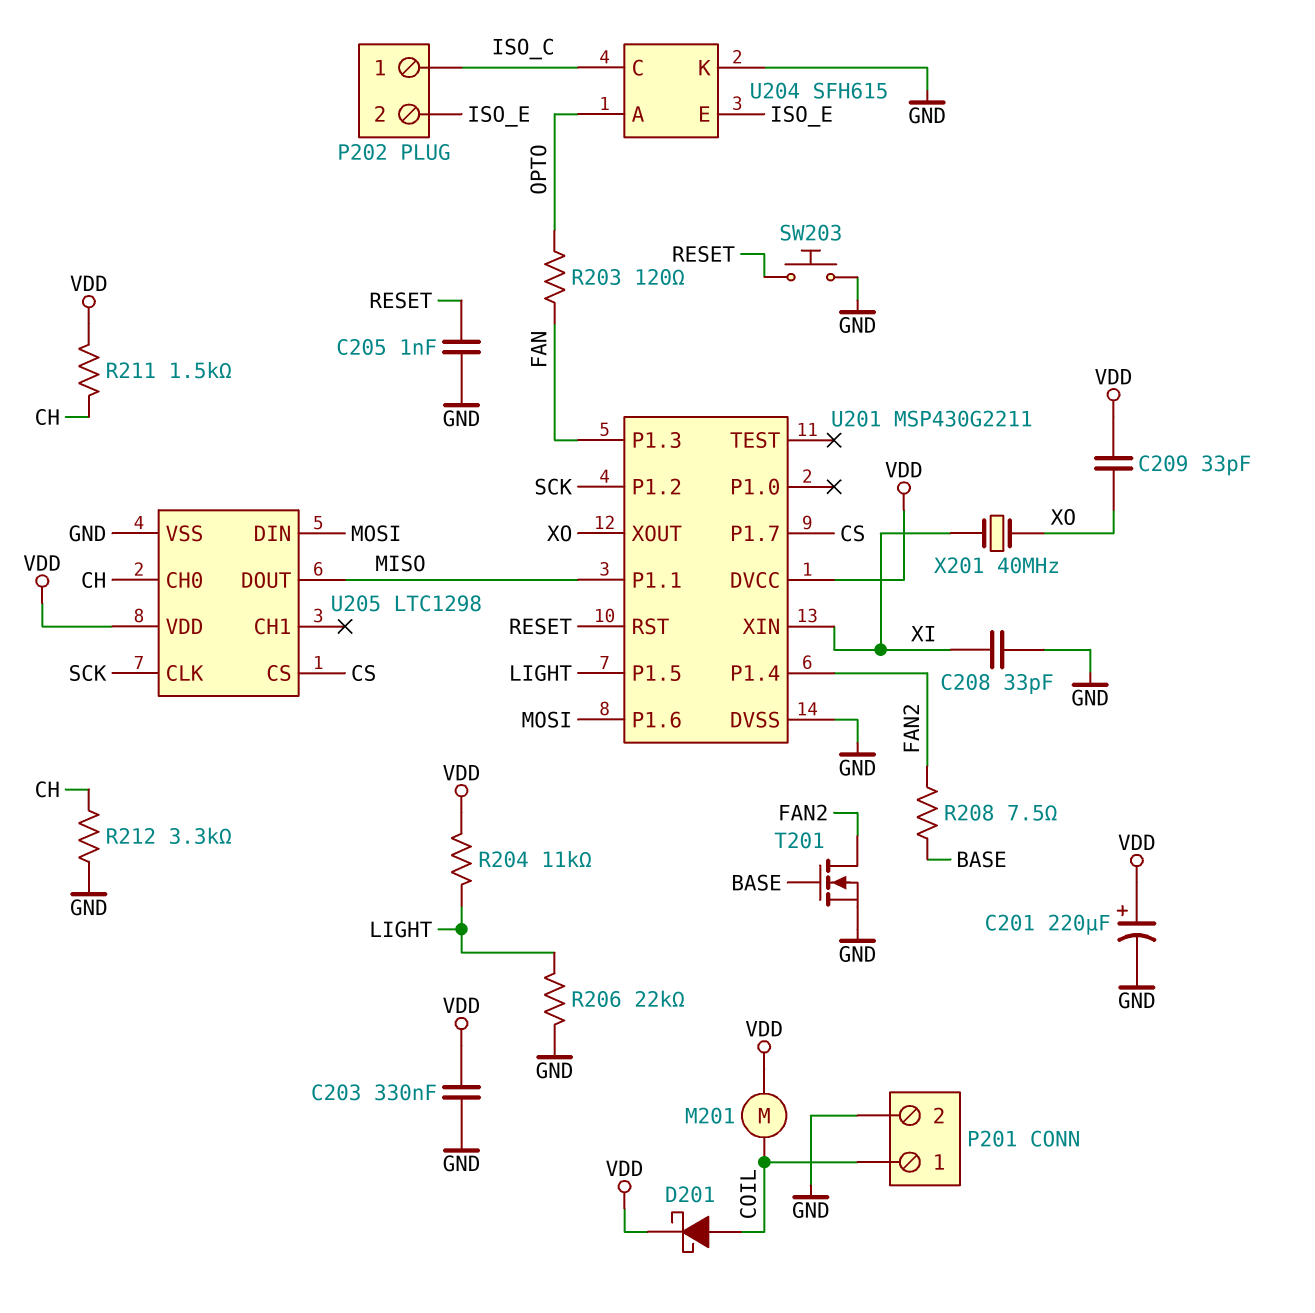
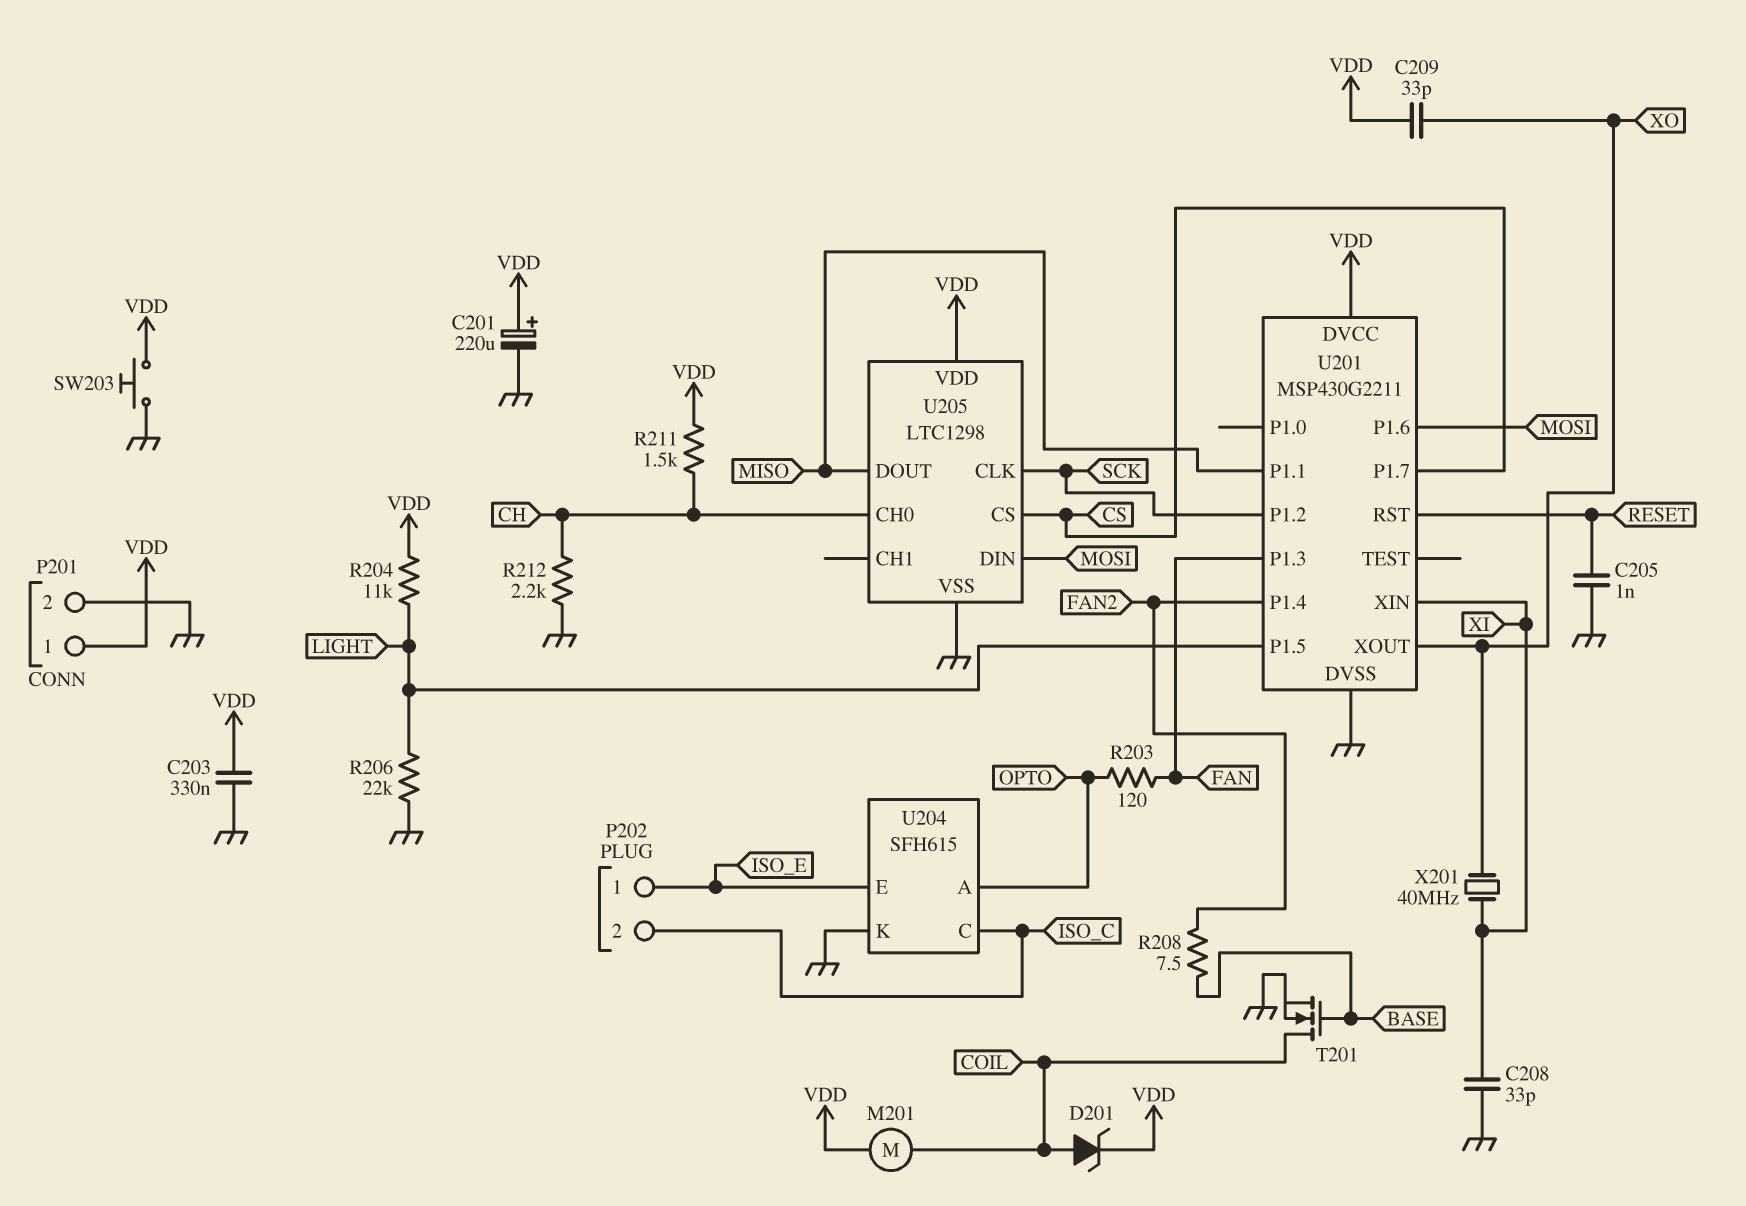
D201: schottky (A COIL, K VDD) -> zener (A COIL, K VDD)
P201 pin 1: COIL -> VDD
P202 pin 1: ISO_C -> ISO_E
P202 pin 2: ISO_E -> ISO_C
R212: 3.3k (CH, GND) -> 2.2k (CH, GND)
SW203: button (GND, RESET) -> button (GND, VDD)
T201: NMOS (G BASE, D FAN2, S GND) -> NMOS (G BASE, D COIL, S GND)

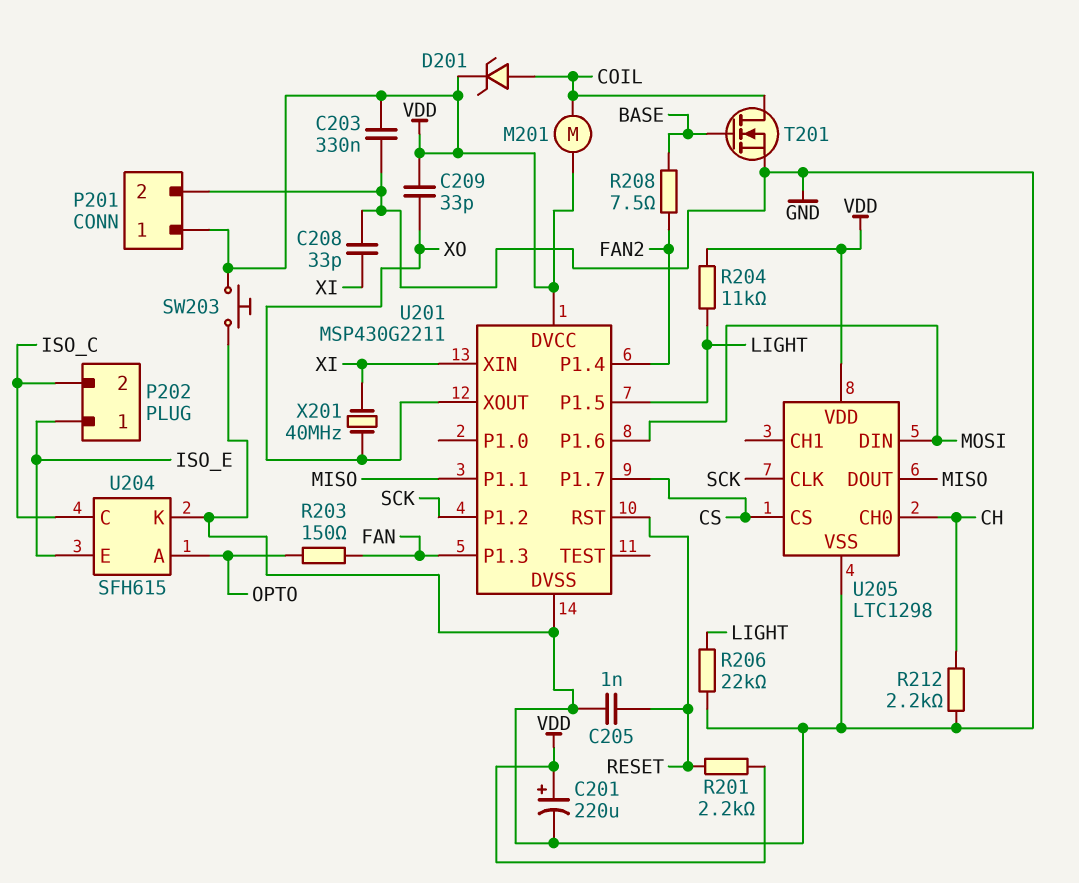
R201: none -> 2.2k (RESET, VDD)
R203: 120 (FAN, OPTO) -> 150 (FAN, OPTO)
R211: 1.5k (CH, VDD) -> none

